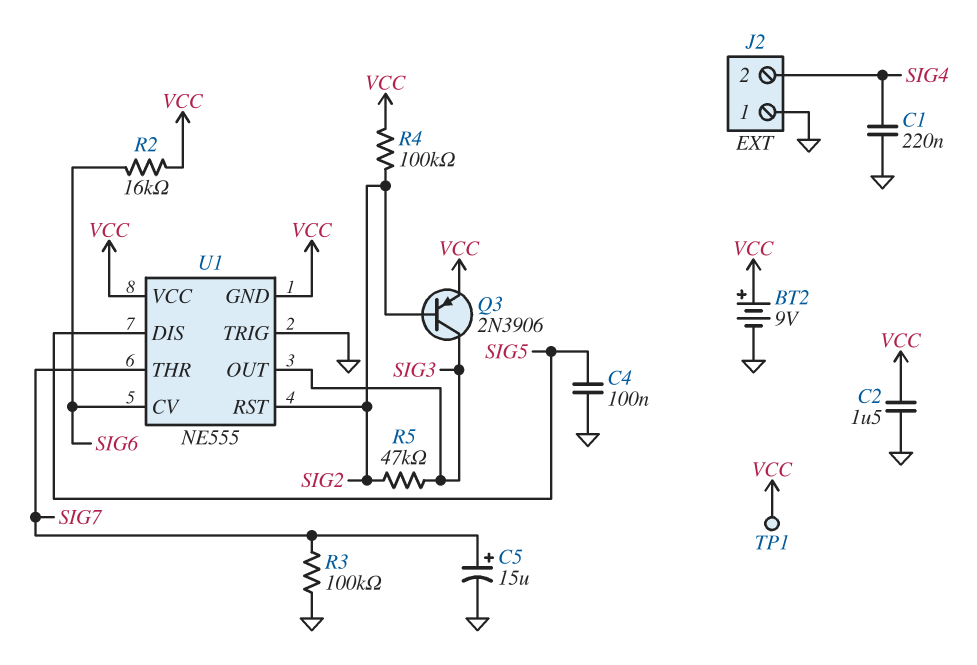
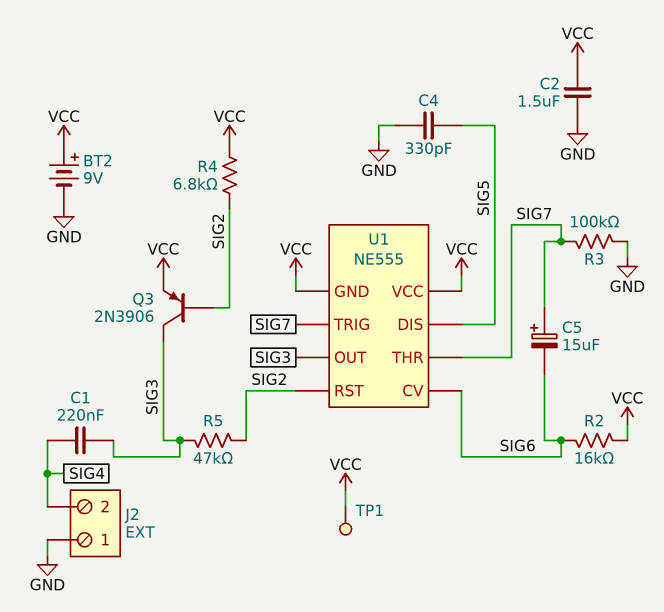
C1: 220nF (GND, SIG4) -> 220nF (SIG3, SIG4)
C4: 100nF (GND, SIG5) -> 330pF (GND, SIG5)
C5: 15uF (plus SIG7, minus GND) -> 15uF (plus SIG7, minus SIG6)
R4: 100k (SIG2, VCC) -> 6.8k (SIG2, VCC)
U1 pin TRIG: GND -> SIG7

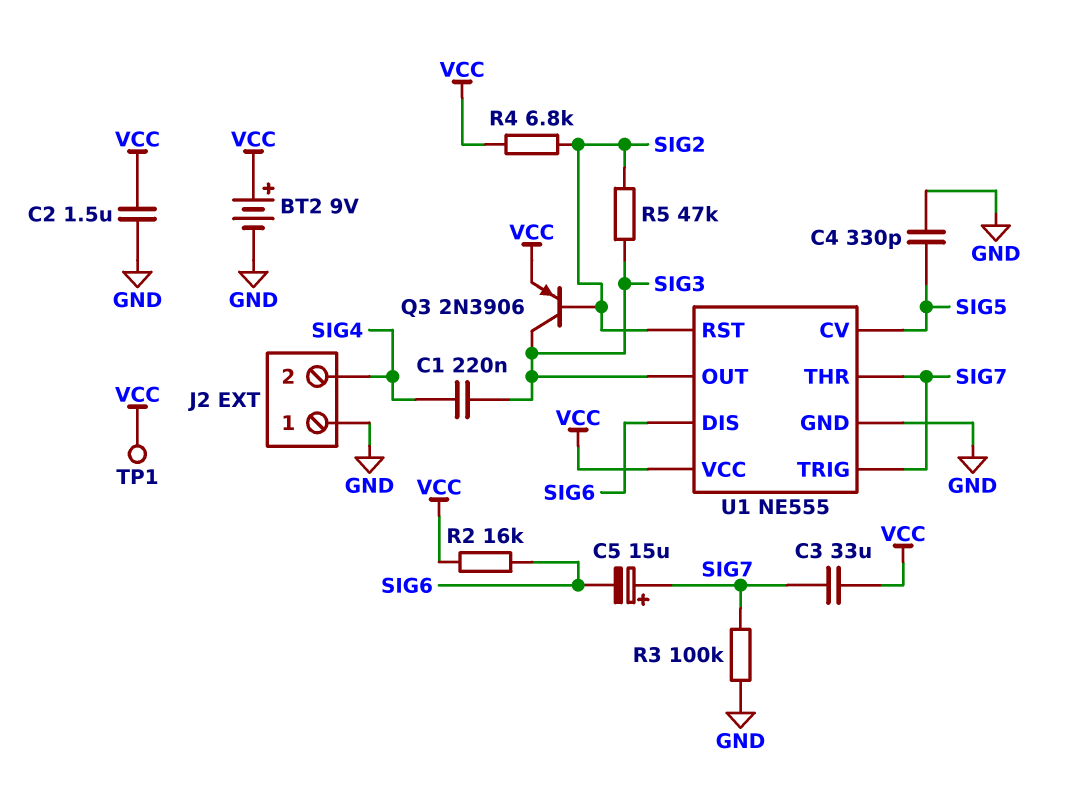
C3: none -> 33uF (SIG7, VCC)
U1 pin CV: SIG6 -> SIG5
U1 pin DIS: SIG5 -> SIG6
U1 pin GND: VCC -> GND

